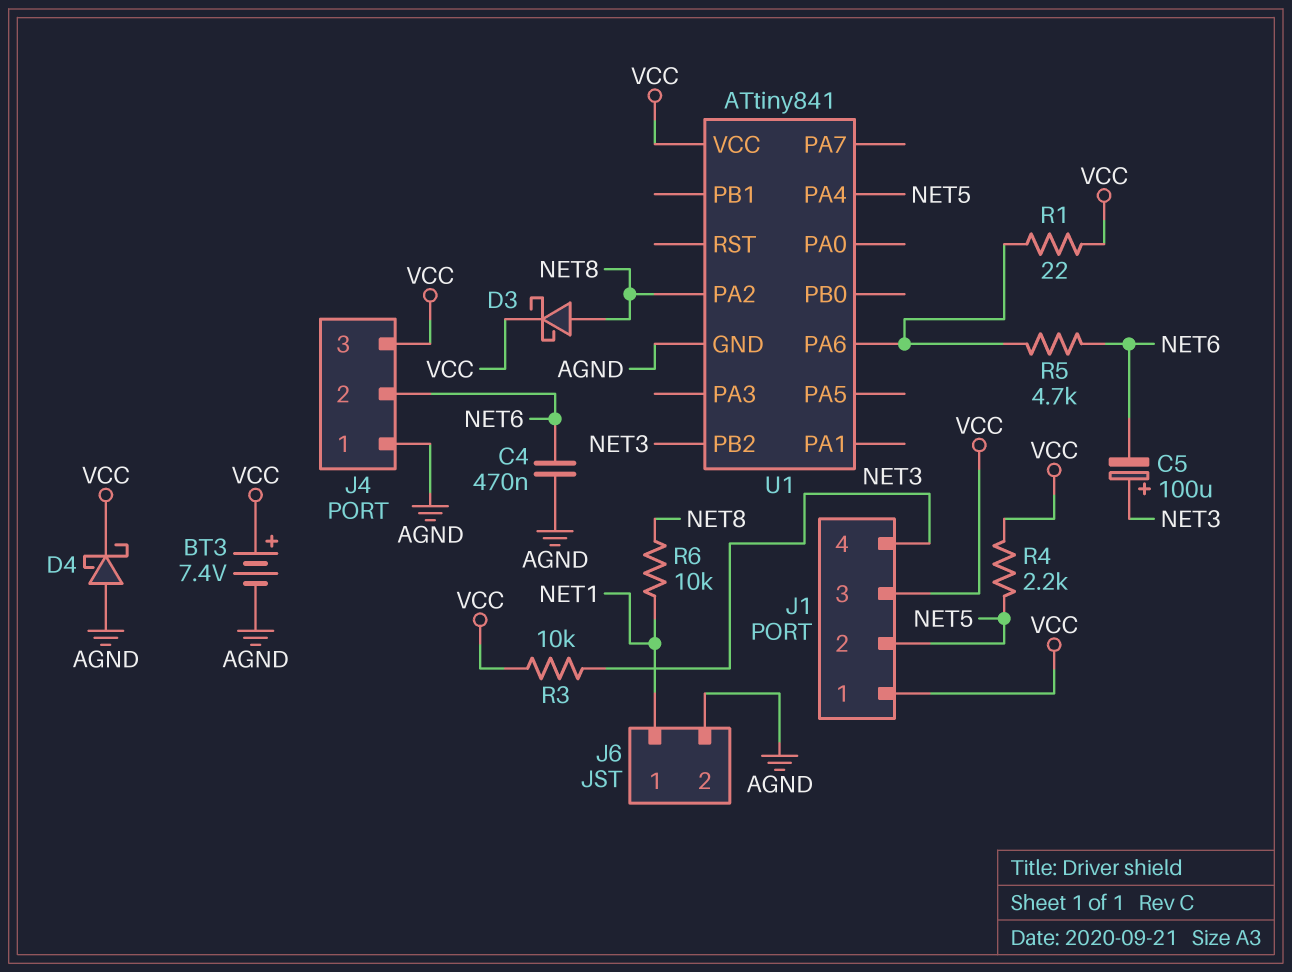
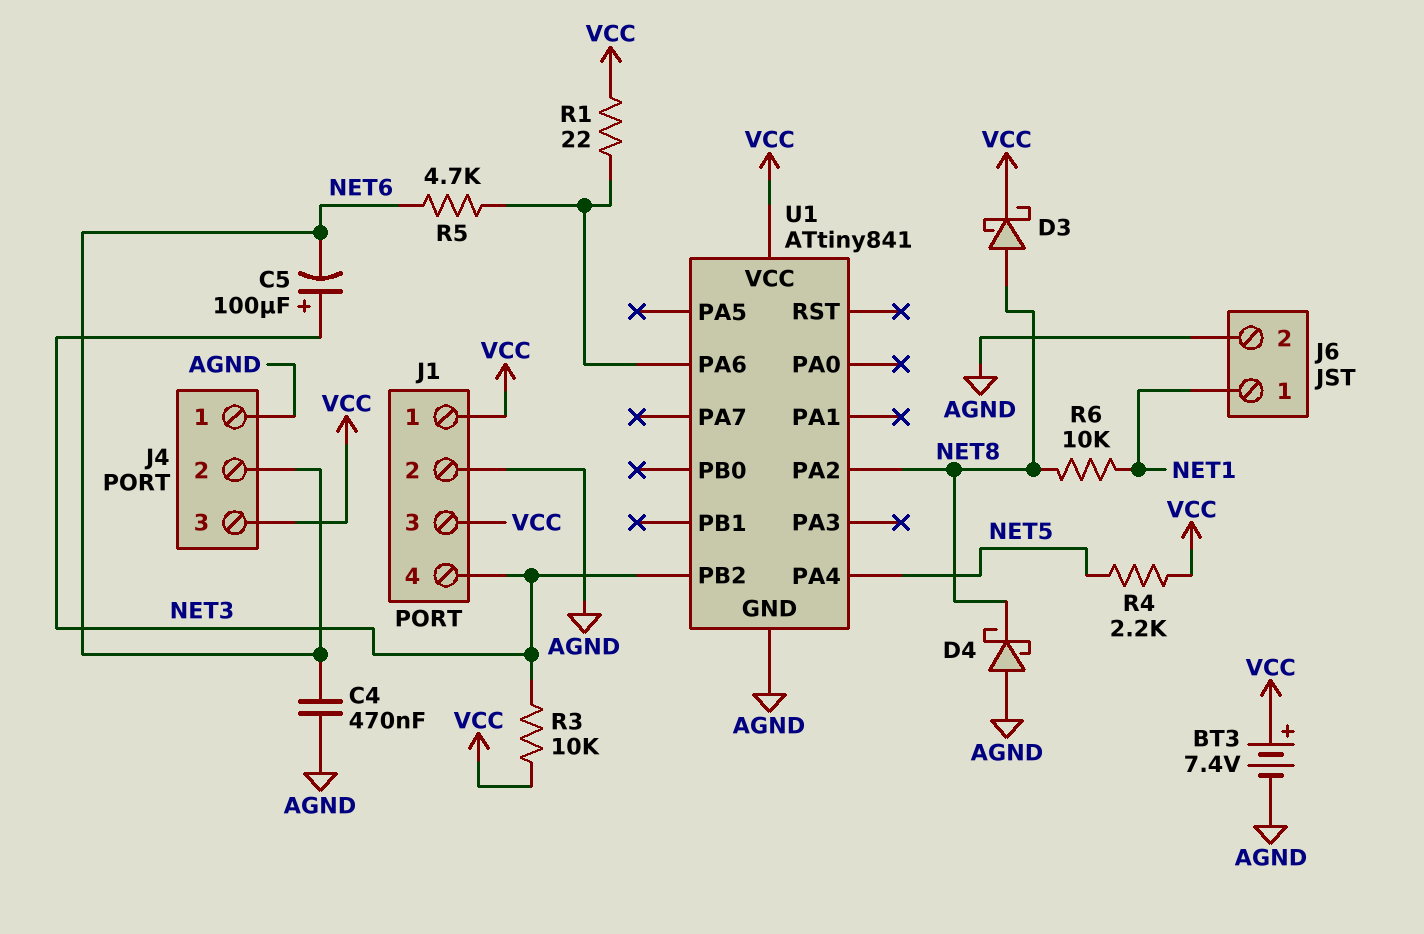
D4: schottky (A AGND, K VCC) -> schottky (A AGND, K NET8)
J1 pin 2: NET5 -> AGND

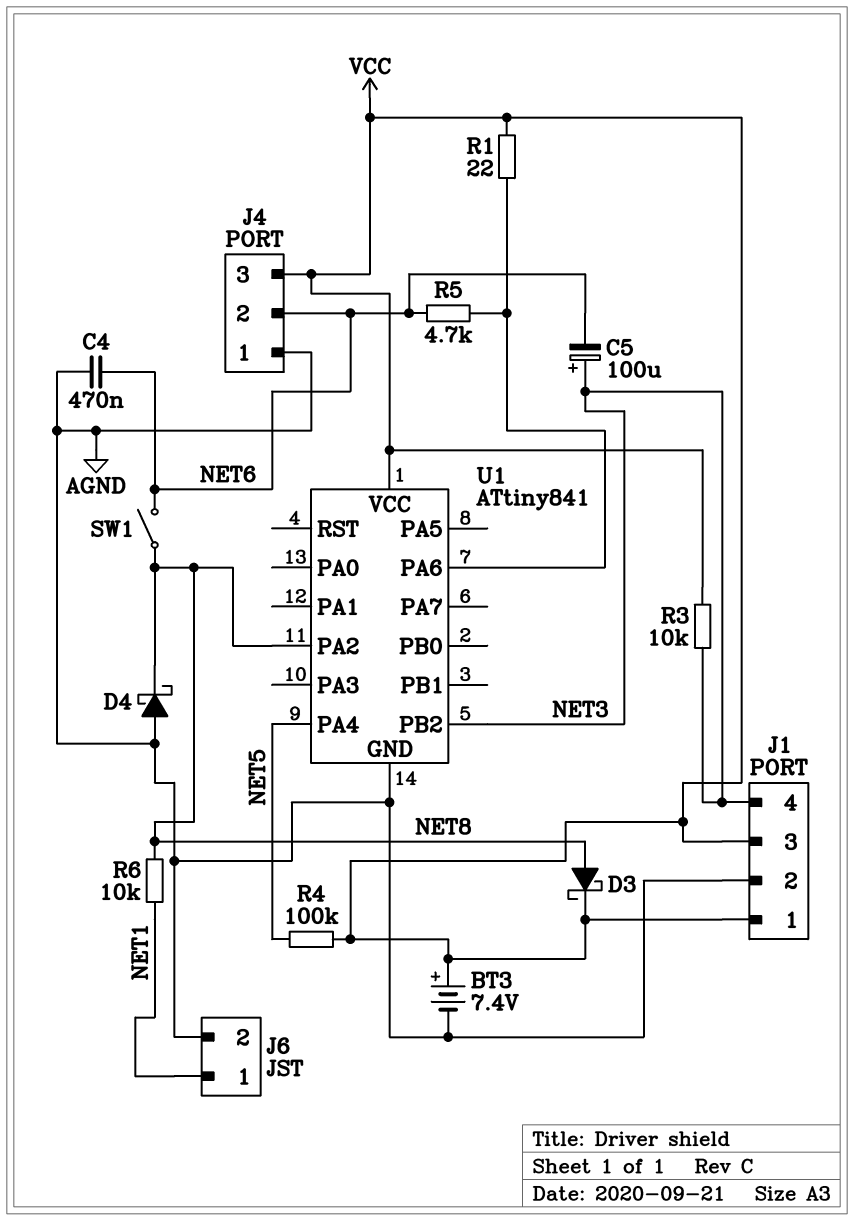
R4: 2.2k (NET5, VCC) -> 100k (NET5, VCC)
SW1: none -> switch (NET6, NET8)

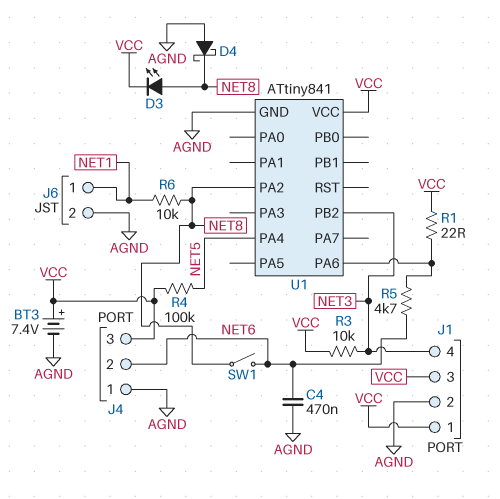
C5: 100uF (plus NET3, minus NET6) -> none
D3: schottky (A NET8, K VCC) -> LED (A NET8, K VCC)

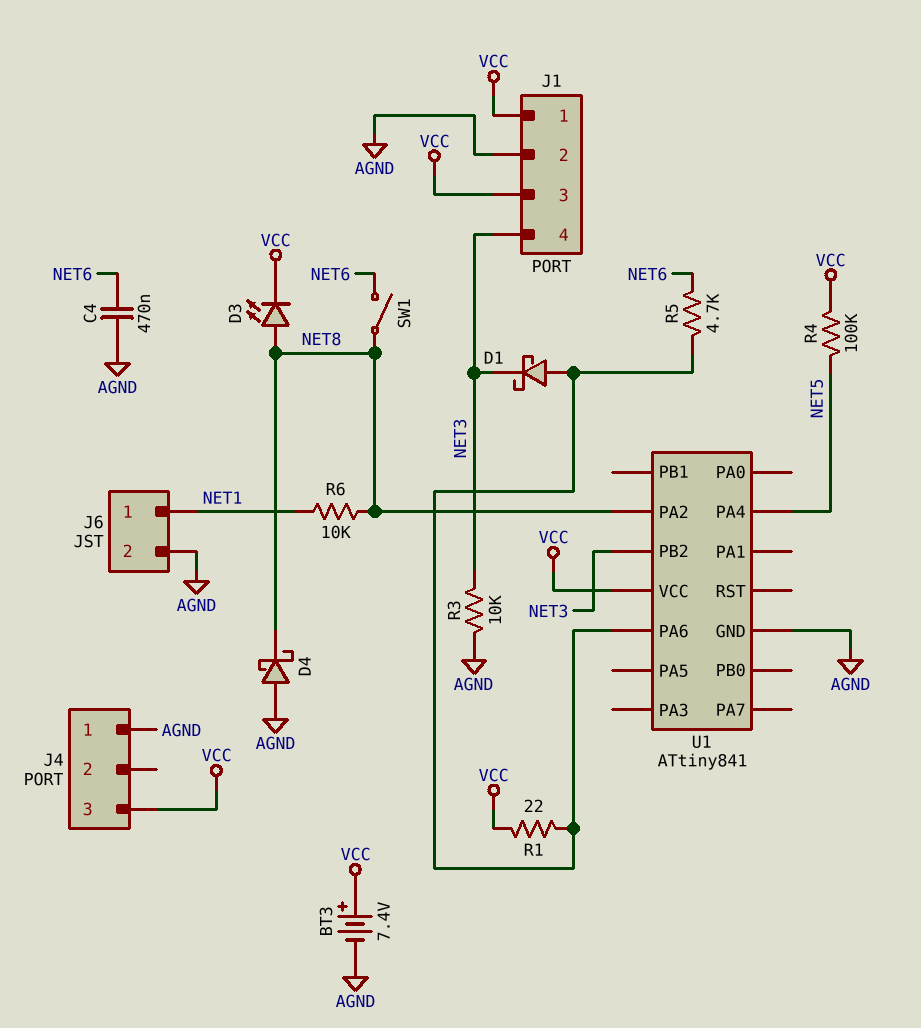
D1: none -> schottky (A U1/PA6, K NET3)
J4 pin 2: NET6 -> none
R3: 10k (NET3, VCC) -> 10k (AGND, NET3)

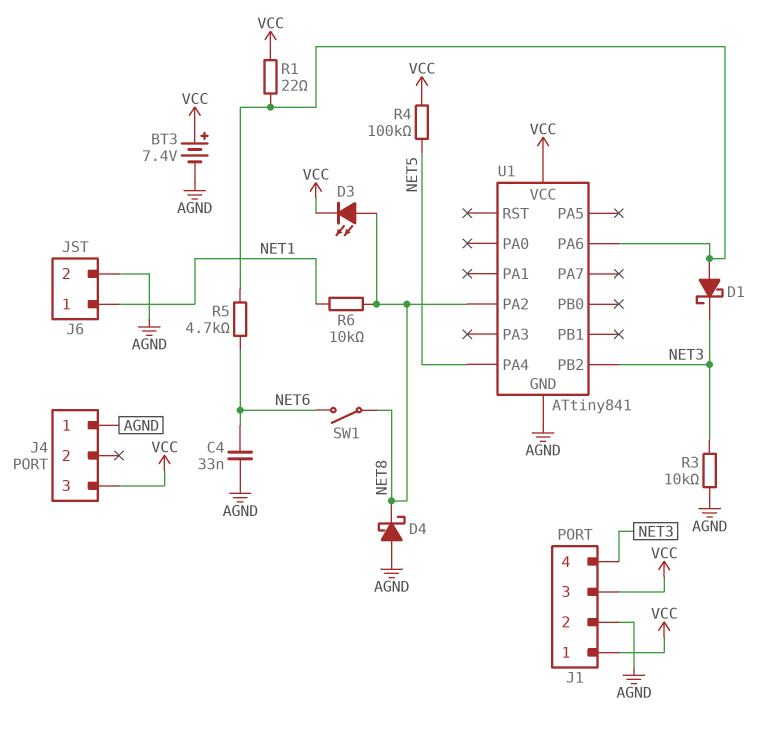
C4: 470nF (AGND, NET6) -> 33nF (AGND, NET6)

